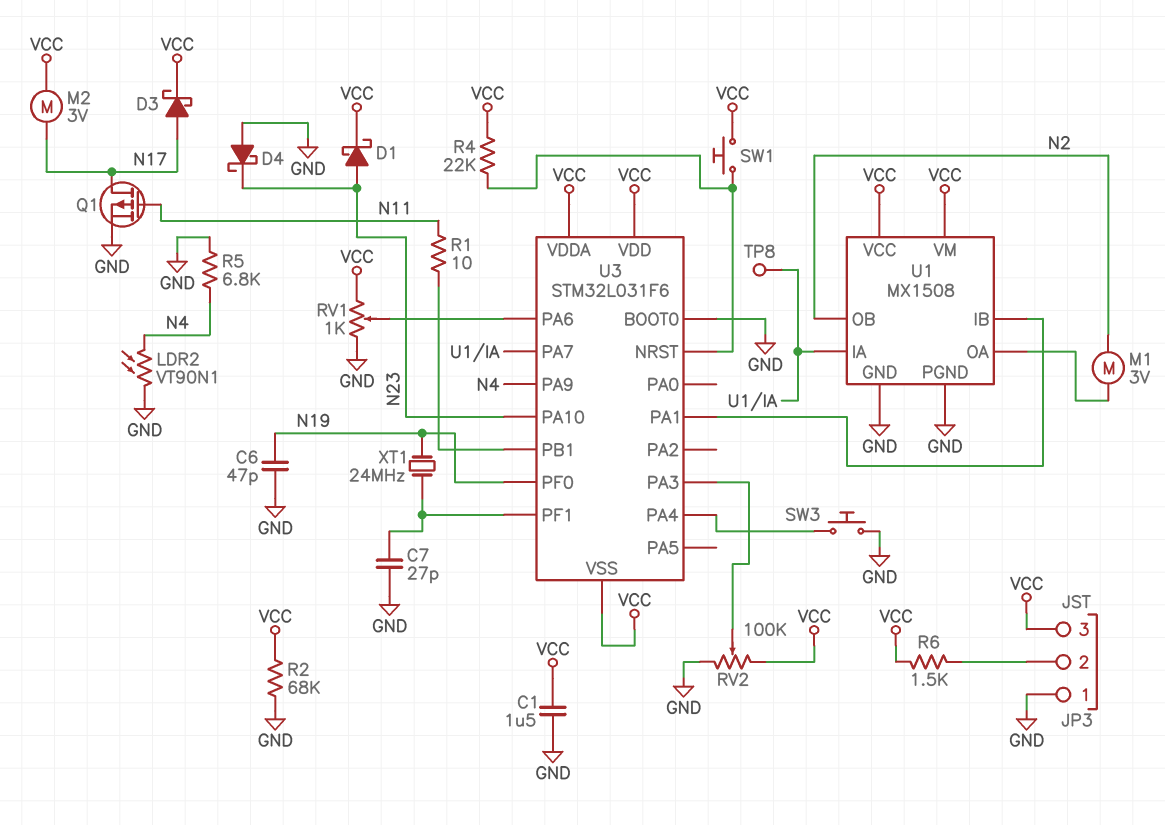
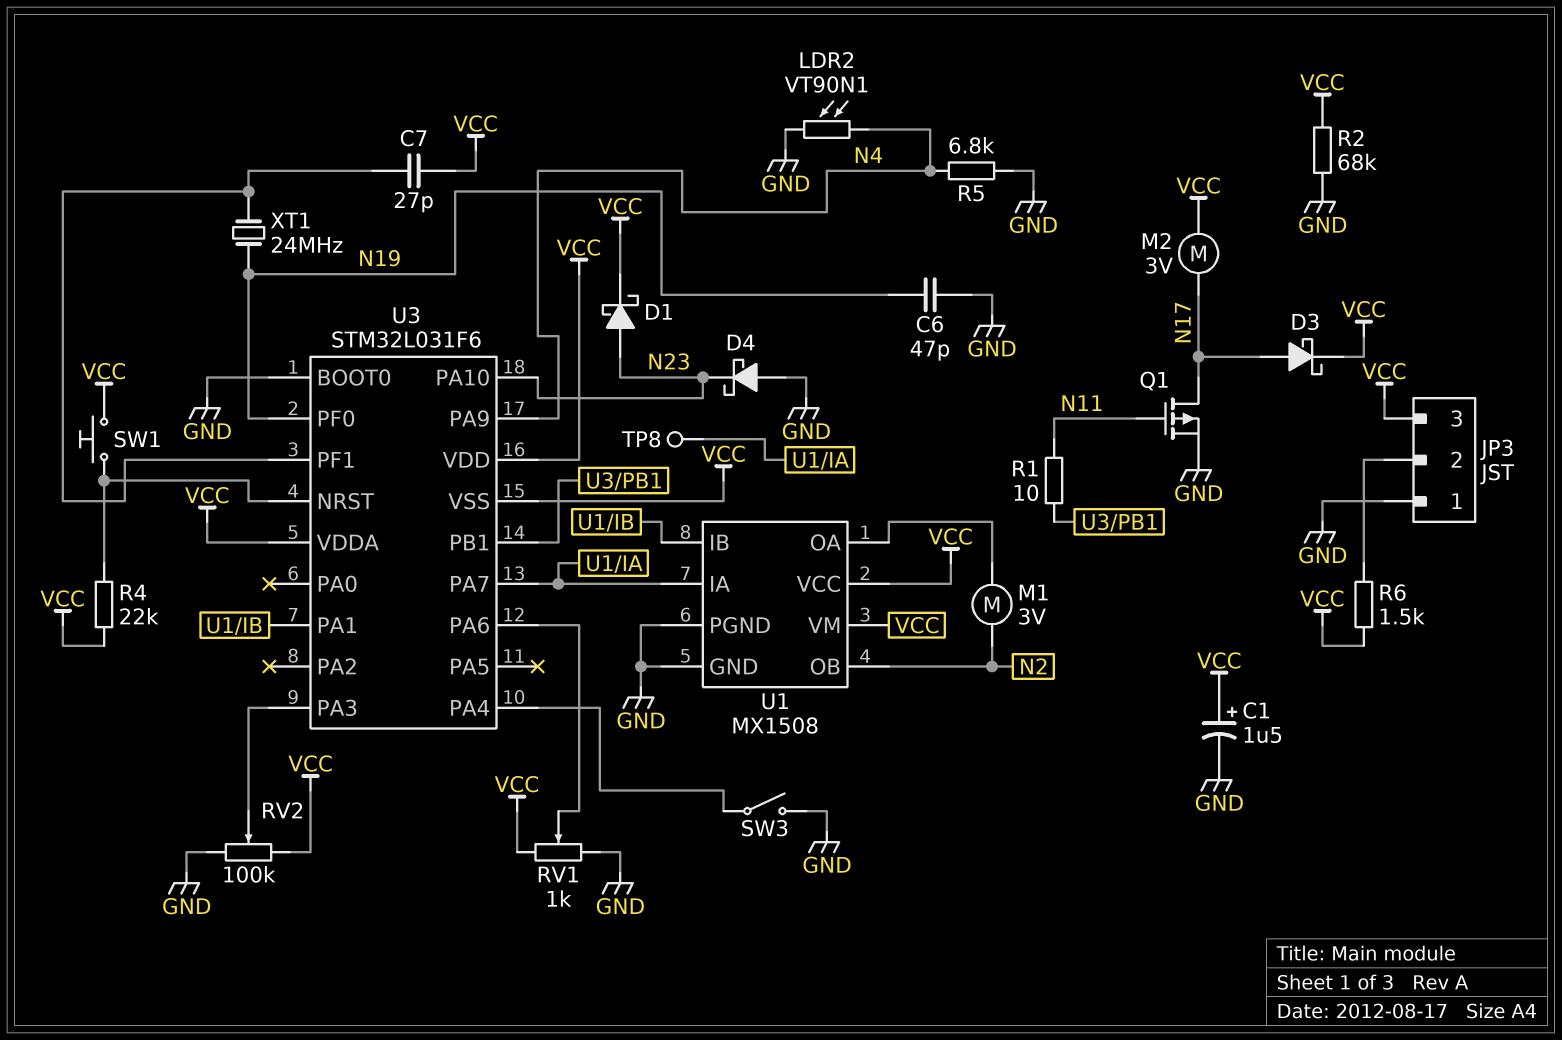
C1: 1.5uF (GND, VCC) -> 1.5uF (plus VCC, minus GND)
C7: 27pF (GND, U3/PF1) -> 27pF (U3/PF1, VCC)
SW3: button (GND, U3/PA4) -> switch (GND, U3/PA4)

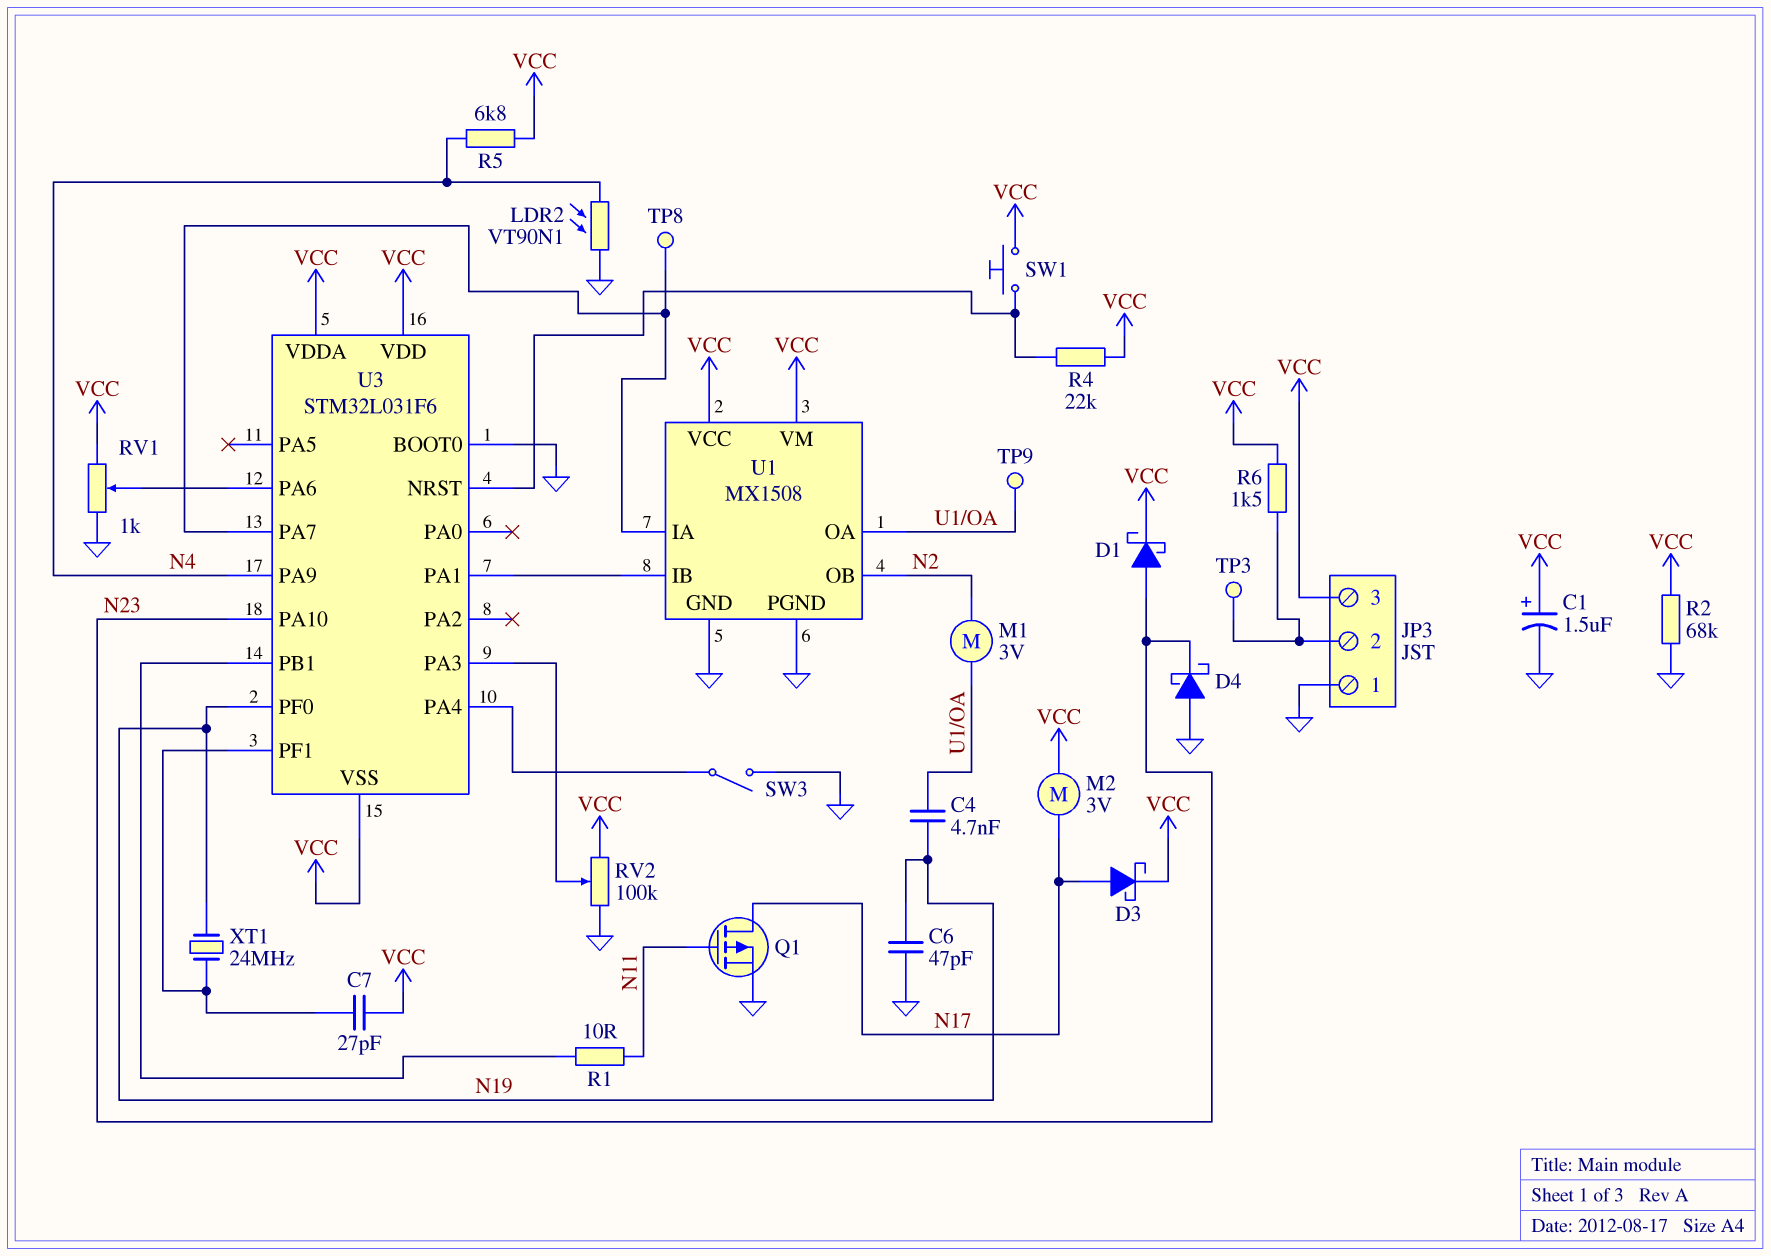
C4: none -> 4.7nF (N19, U1/OA)
R5: 6.8k (GND, N4) -> 6.8k (N4, VCC)
TP3: none -> test point (JP3/2)
TP9: none -> test point (U1/OA)

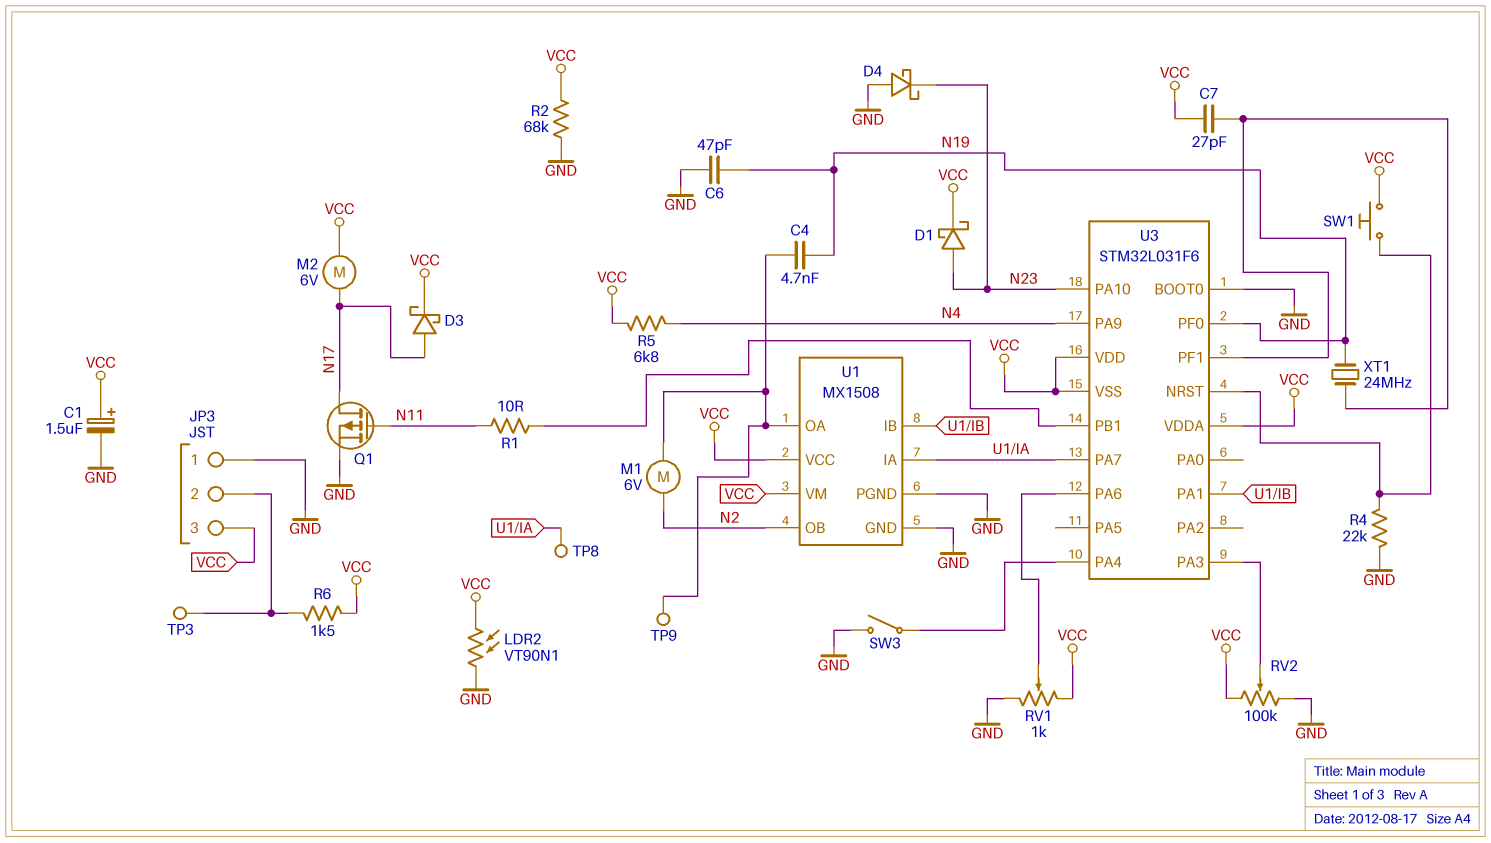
LDR2: VT90N1 (GND, N4) -> VT90N1 (GND, VCC)
M1: motor 3V (N2, U1/OA) -> motor 6V (N2, U1/OA)
M2: motor 3V (N17, VCC) -> motor 6V (N17, VCC)
R4: 22k (U3/NRST, VCC) -> 22k (GND, U3/NRST)

